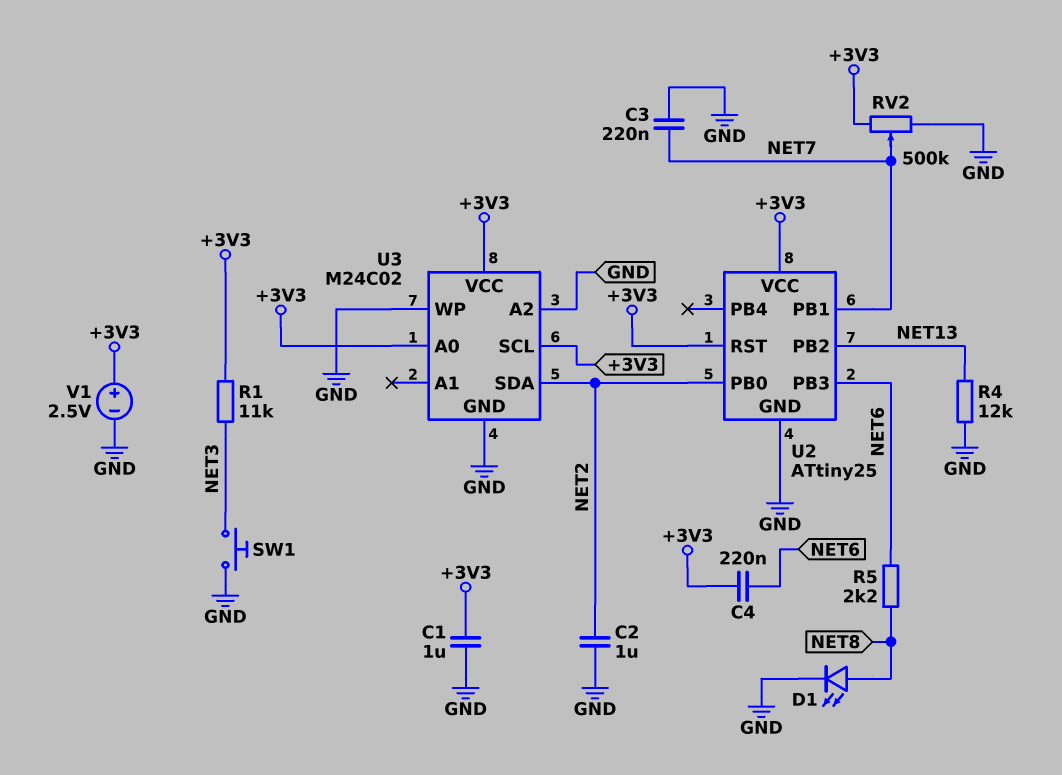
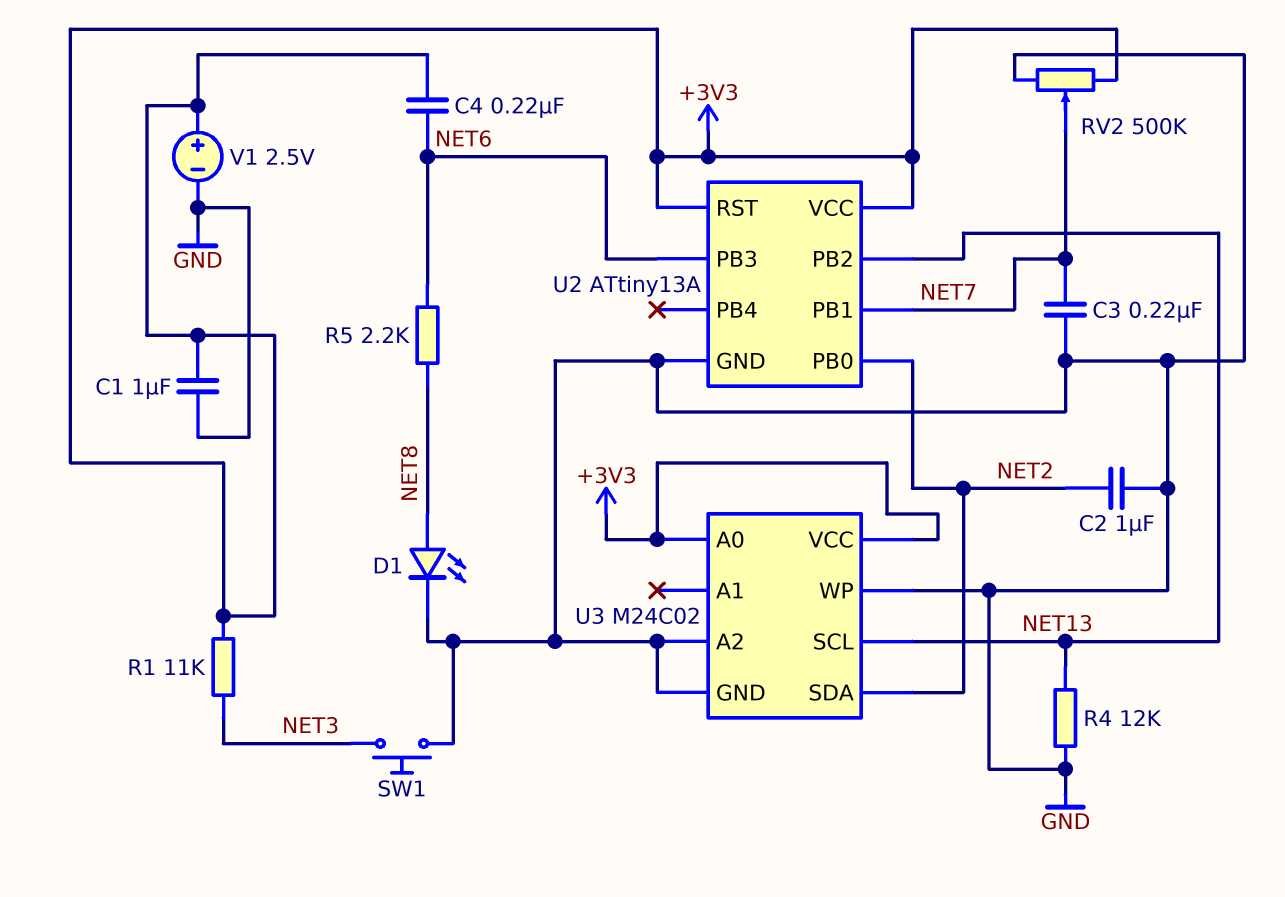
U2: ATtiny25 -> ATtiny13A
U3 pin SCL: +3V3 -> NET13

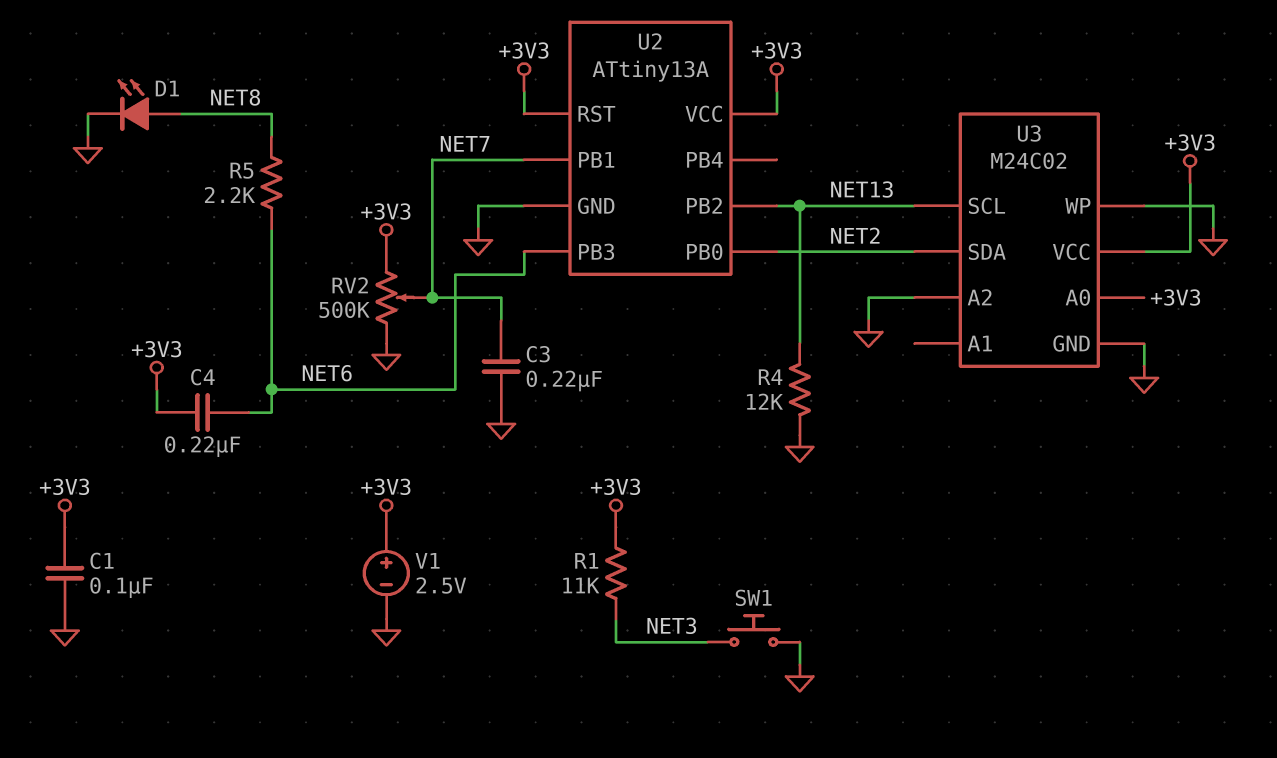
C1: 1uF (+3V3, GND) -> 100nF (+3V3, GND)
C2: 1uF (GND, NET2) -> none

